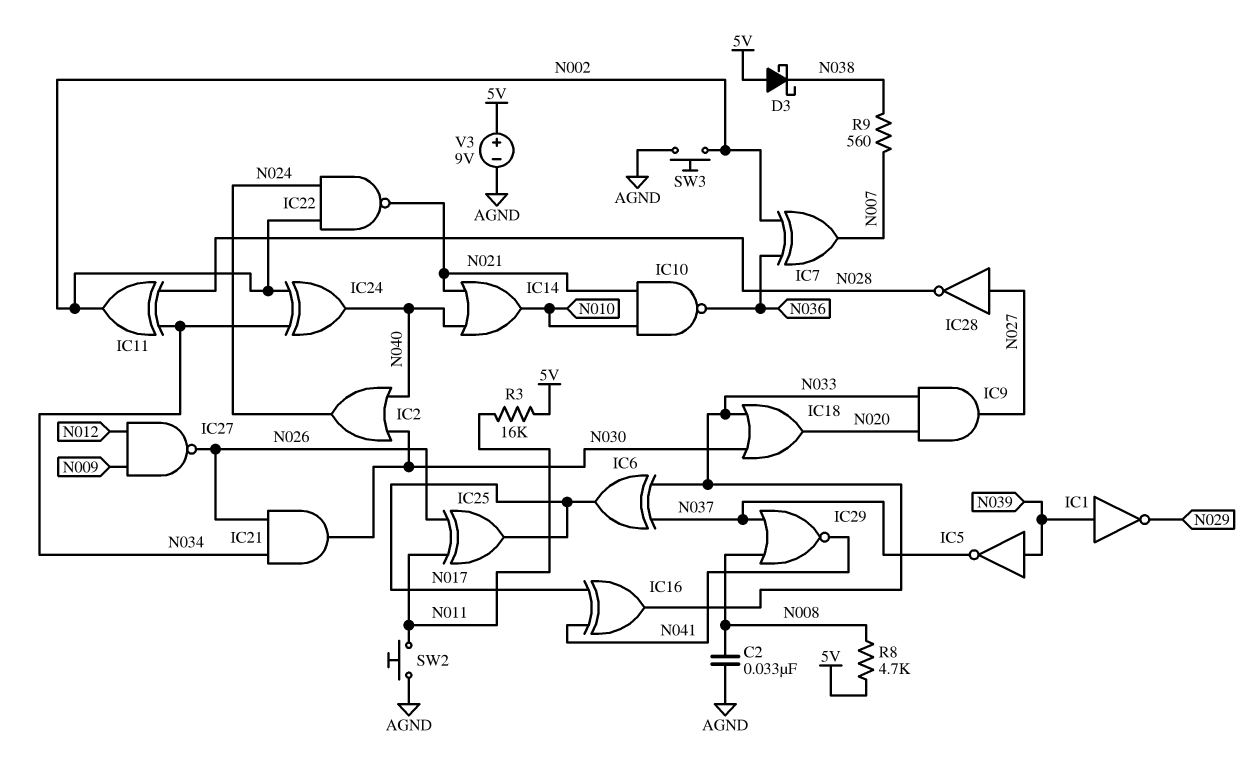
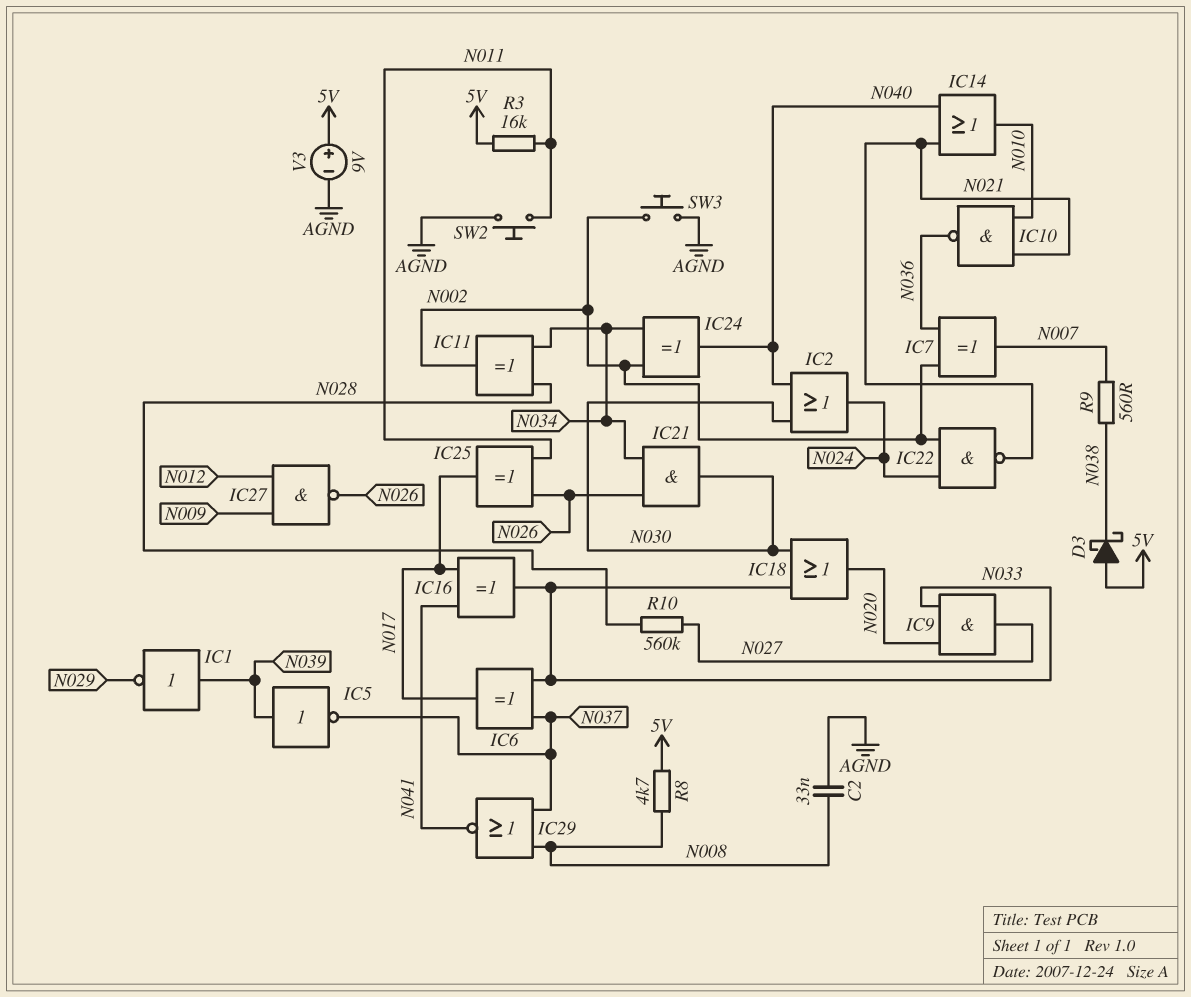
IC28: NOT (in N027, out N028) -> none
R10: none -> 560k (N027, N028)

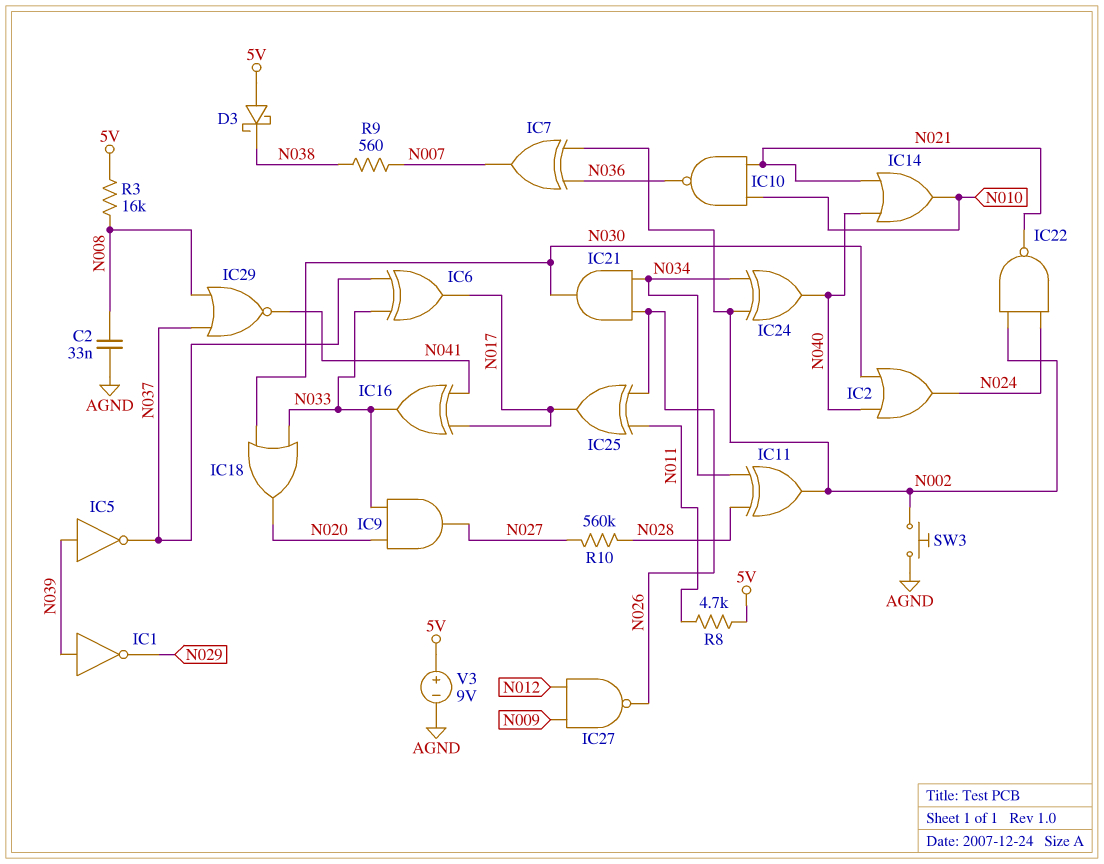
R3: 16k (5V, N011) -> 16k (5V, N008)
R8: 4.7k (5V, N008) -> 4.7k (5V, N011)
SW2: button (AGND, N011) -> none

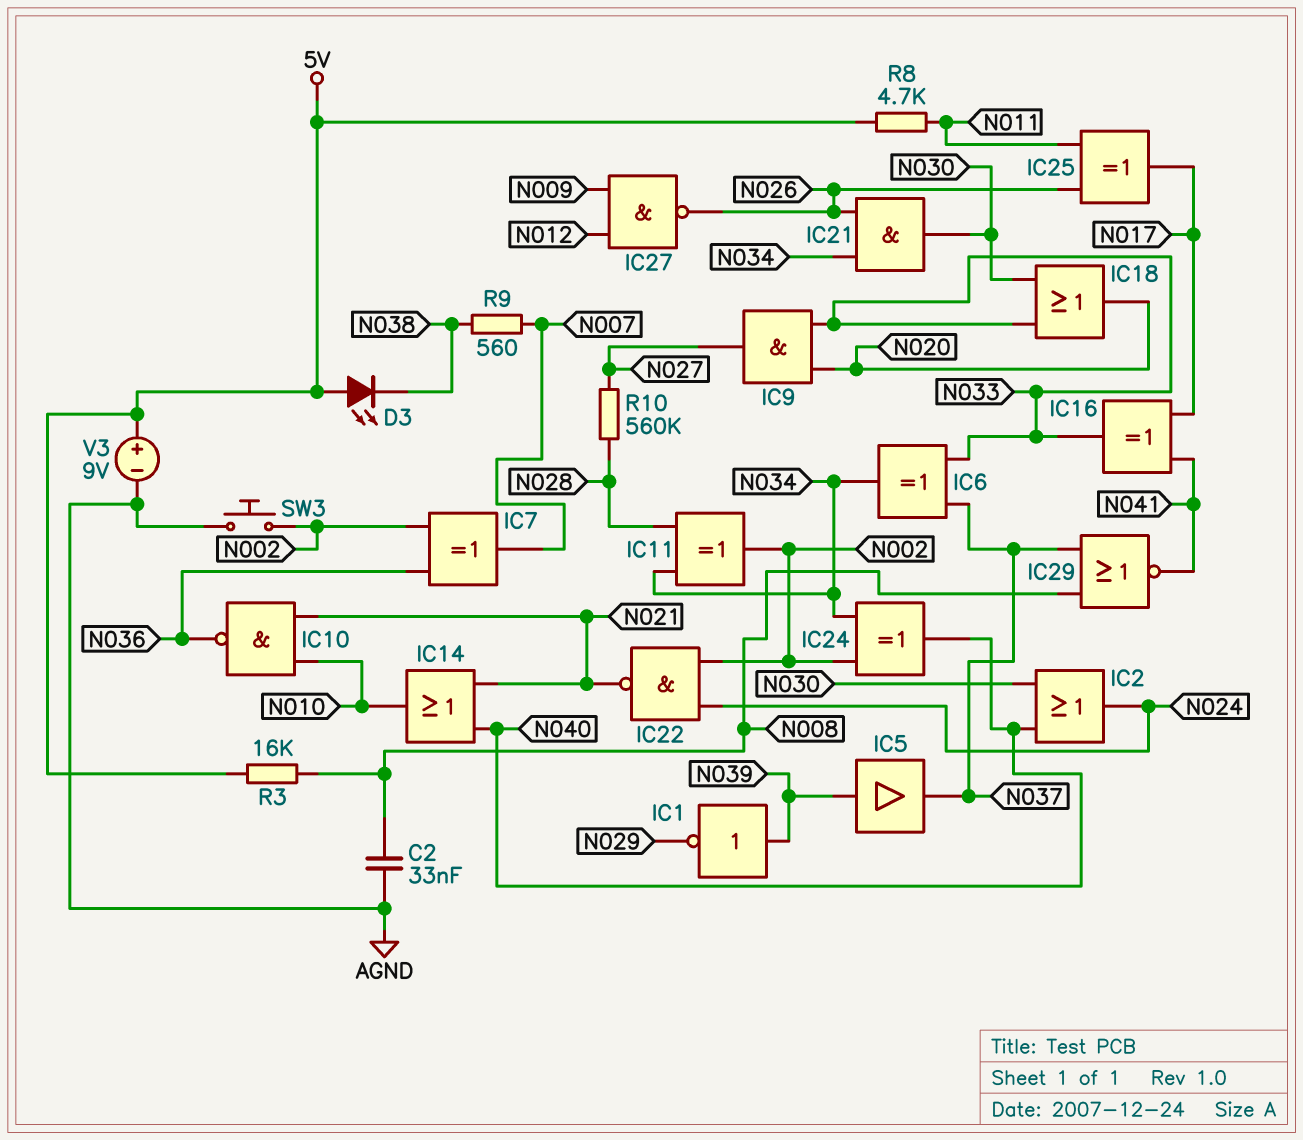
D3: schottky (A 5V, K N038) -> LED (A 5V, K N038)
IC5: NOT (in N039, out N037) -> buffer (in N039, out N037)
IC6: XOR (in N033, in N037, out N017) -> XOR (in N033, in N037, out N034)

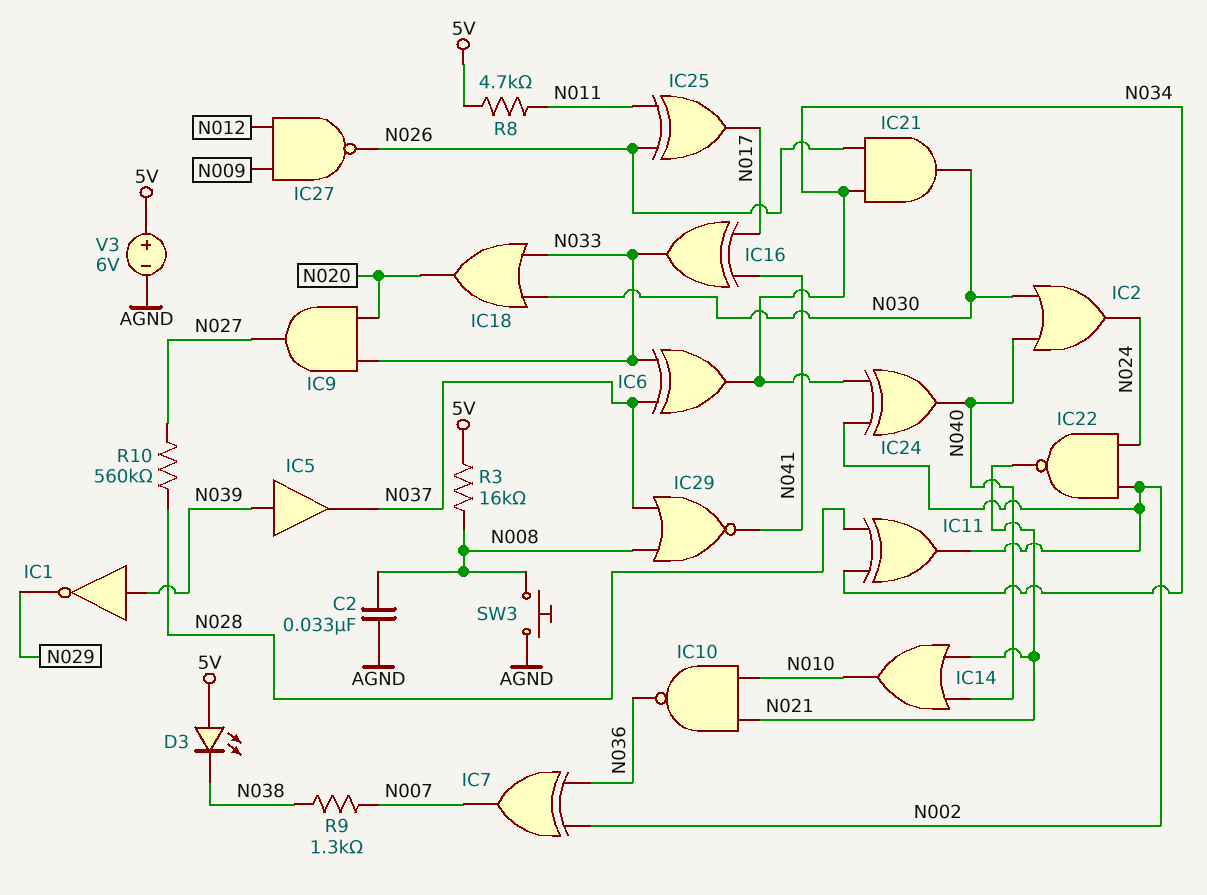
R9: 560 (N007, N038) -> 1.3k (N007, N038)
SW3: button (AGND, N002) -> button (AGND, N008)
V3: 9V (plus 5V, minus AGND) -> 6V (plus 5V, minus AGND)

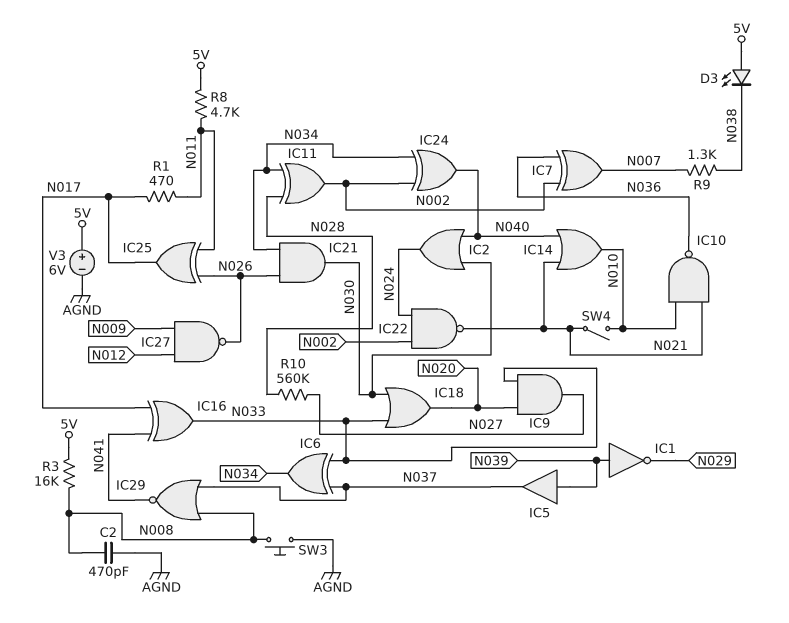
C2: 33nF (AGND, N008) -> 470pF (AGND, N008)
R1: none -> 470 (N011, N017)
SW4: none -> switch (N010, N021)

